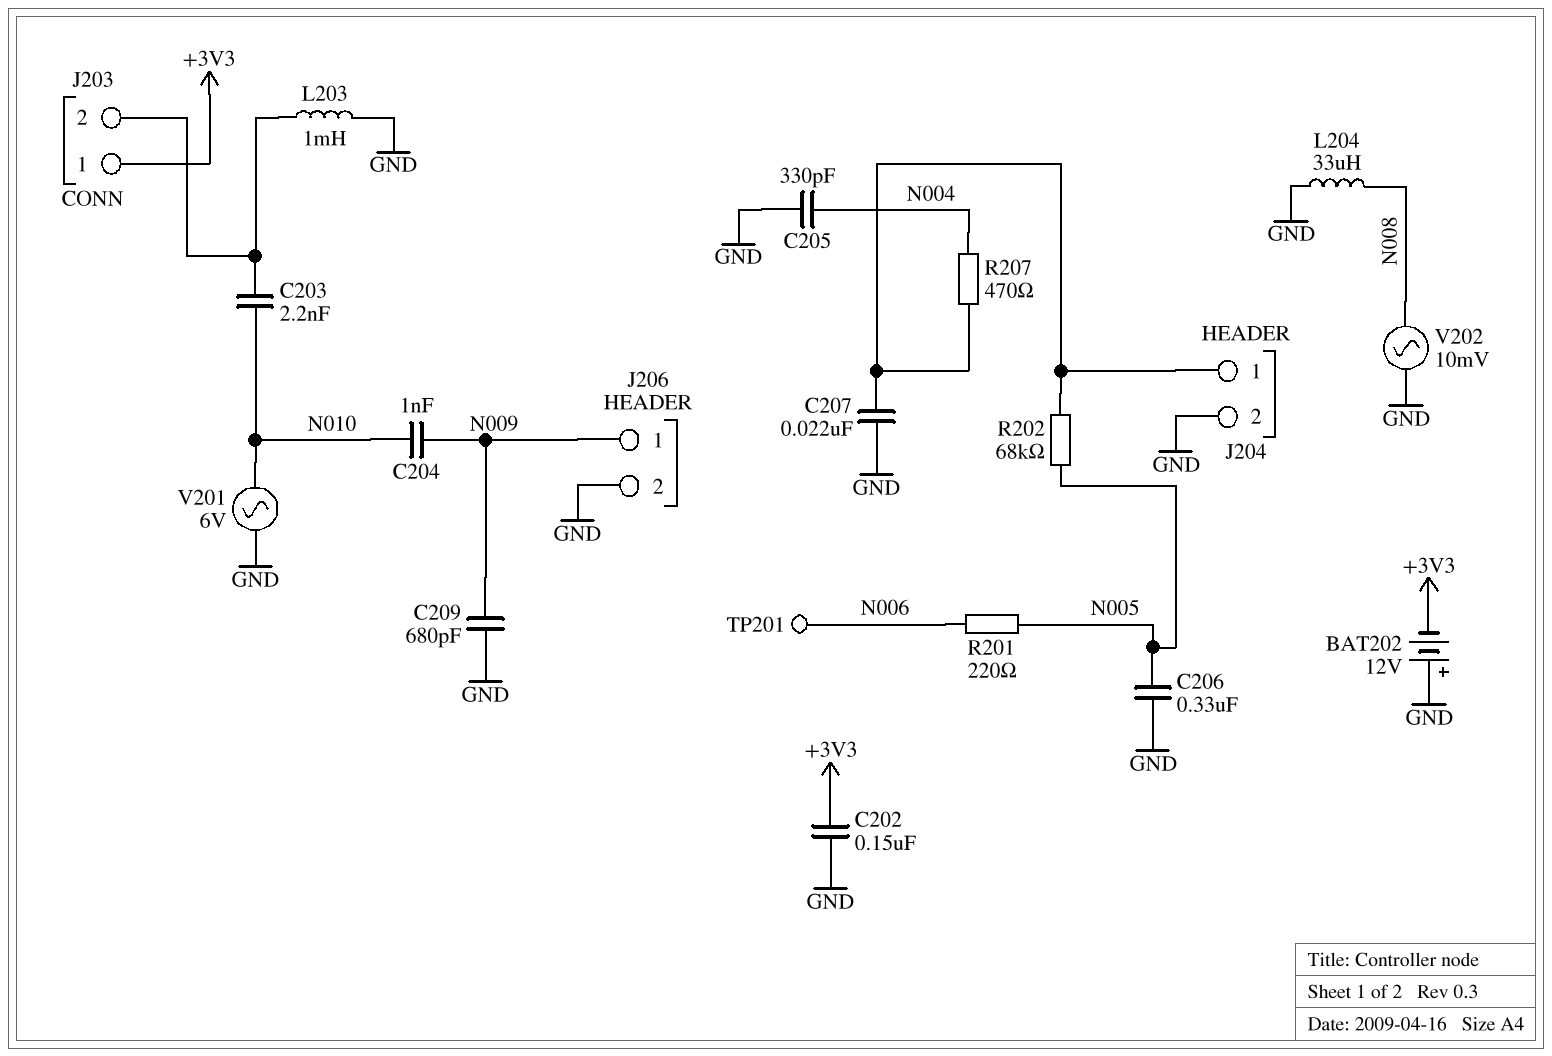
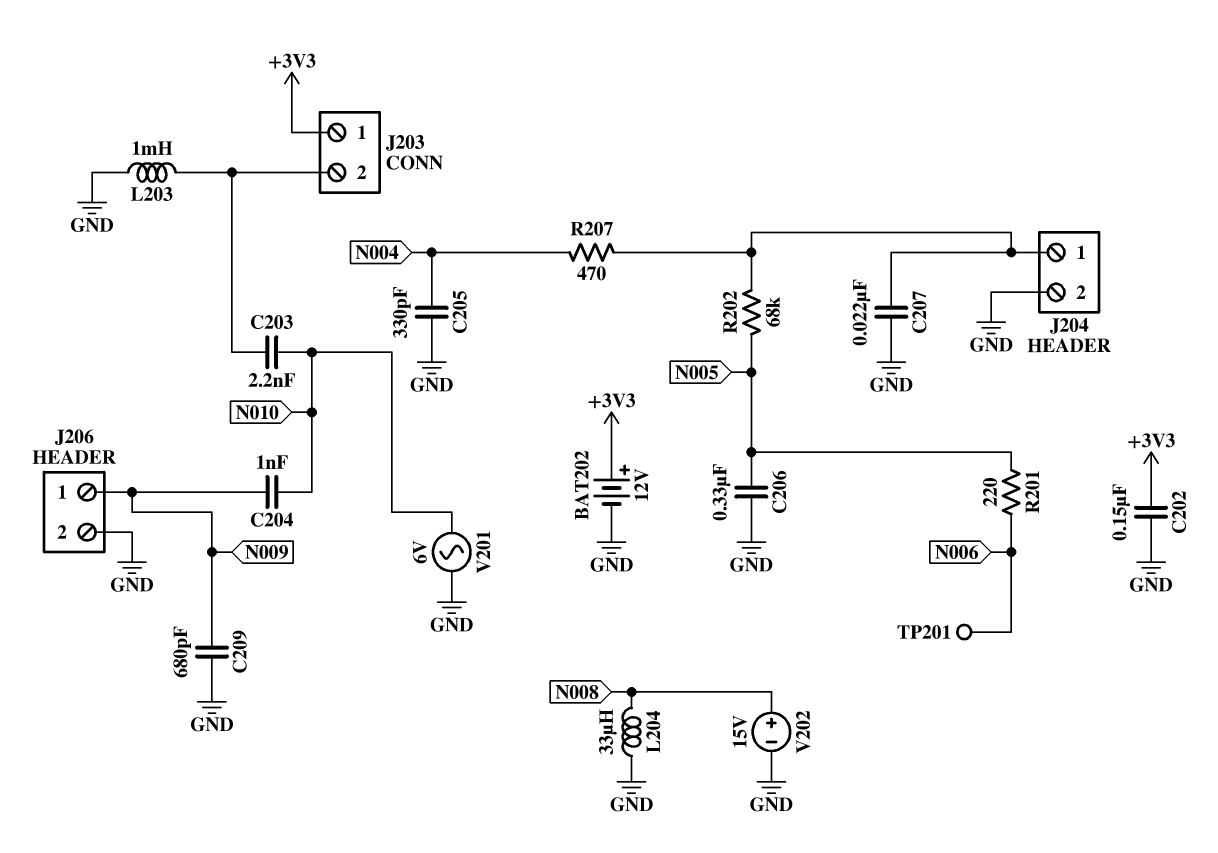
BAT202: 12V (plus GND, minus +3V3) -> 12V (plus +3V3, minus GND)
V202: AC 10mV (GND, N008) -> 15V (plus N008, minus GND)

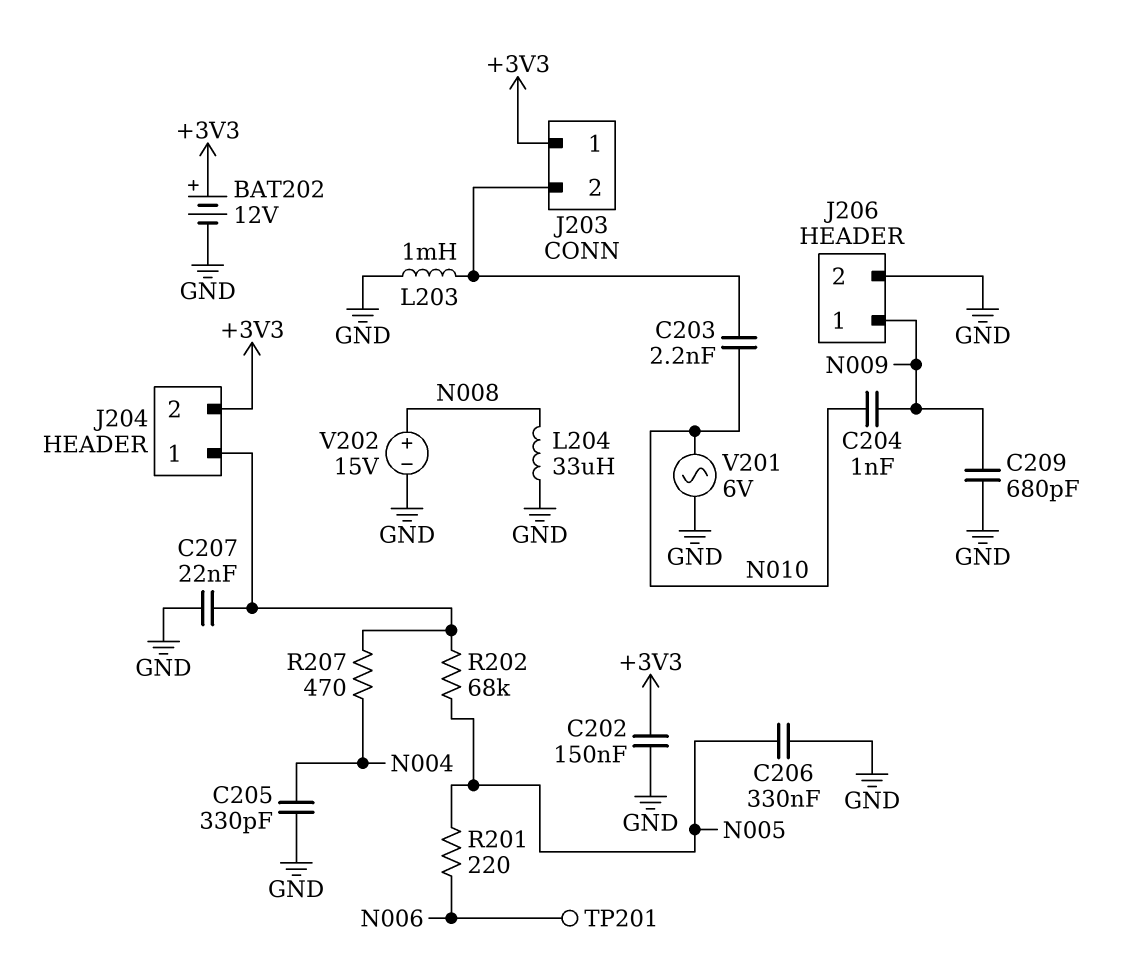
J204 pin 2: GND -> +3V3

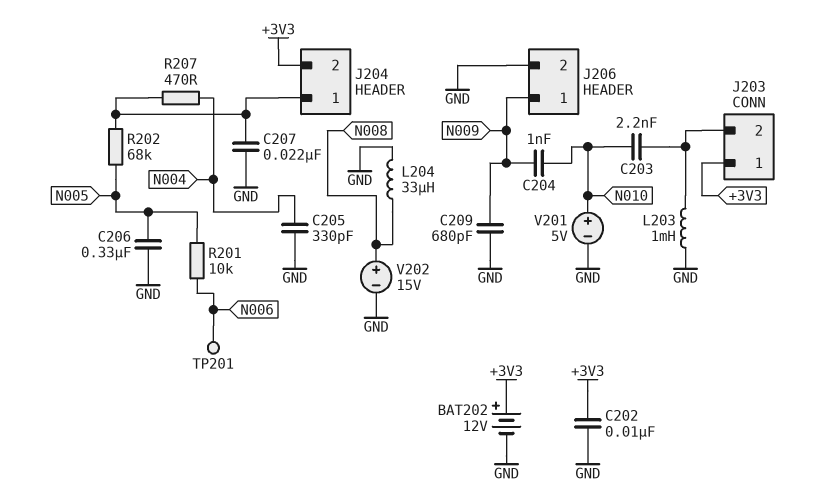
C202: 150nF (+3V3, GND) -> 10nF (+3V3, GND)
R201: 220 (N005, N006) -> 10k (N005, N006)
V201: AC 6V (GND, N010) -> 5V (plus N010, minus GND)

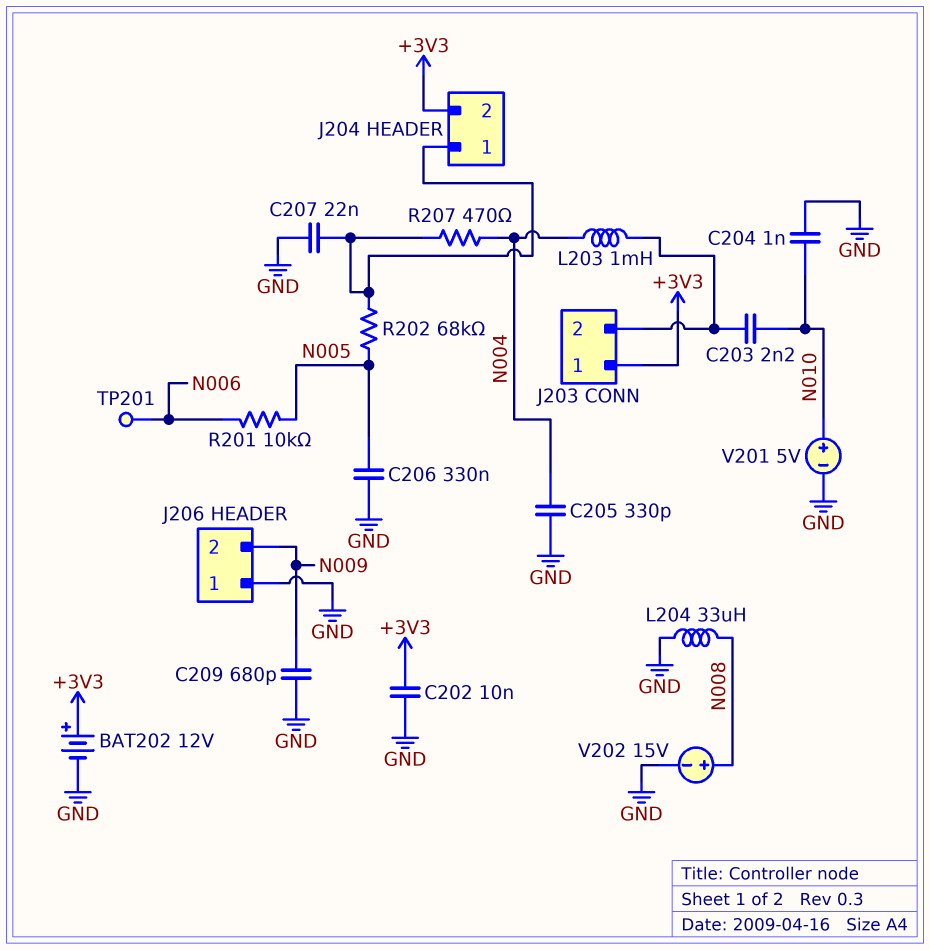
C204: 1nF (N009, N010) -> 1nF (GND, N010)
J206 pin 1: N009 -> GND
J206 pin 2: GND -> N009
L203: 1mH (GND, J203/2) -> 1mH (J203/2, N004)

